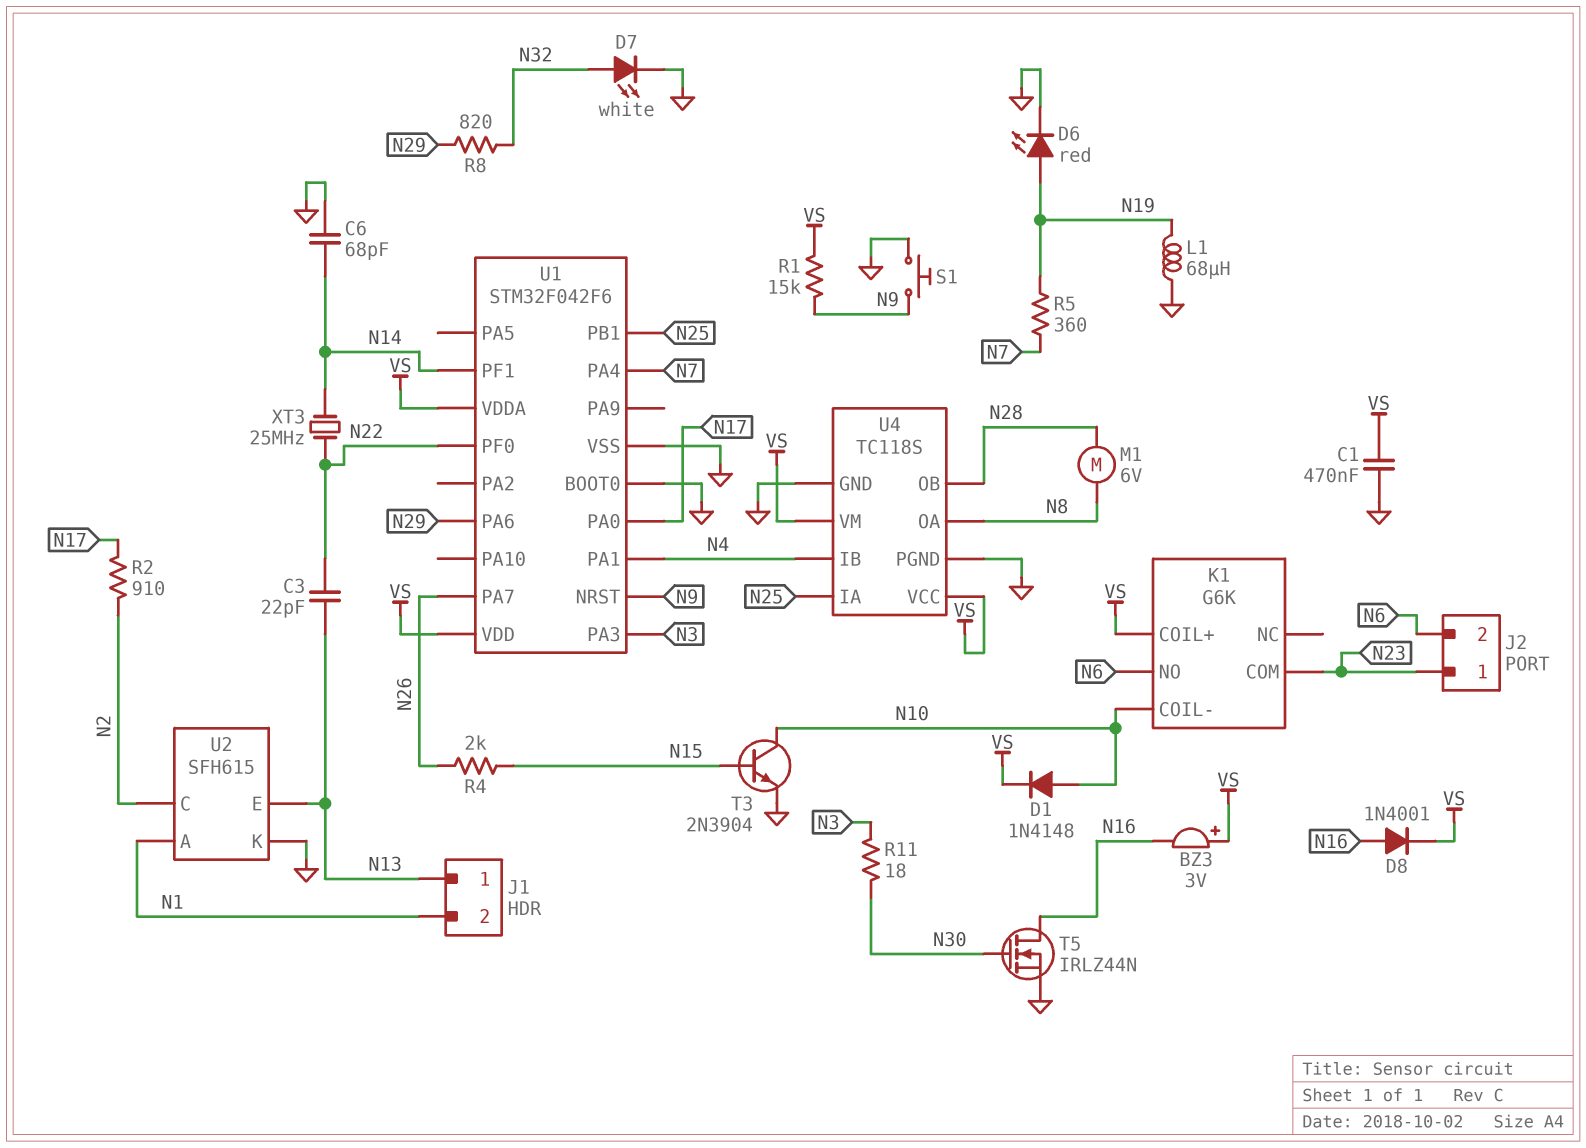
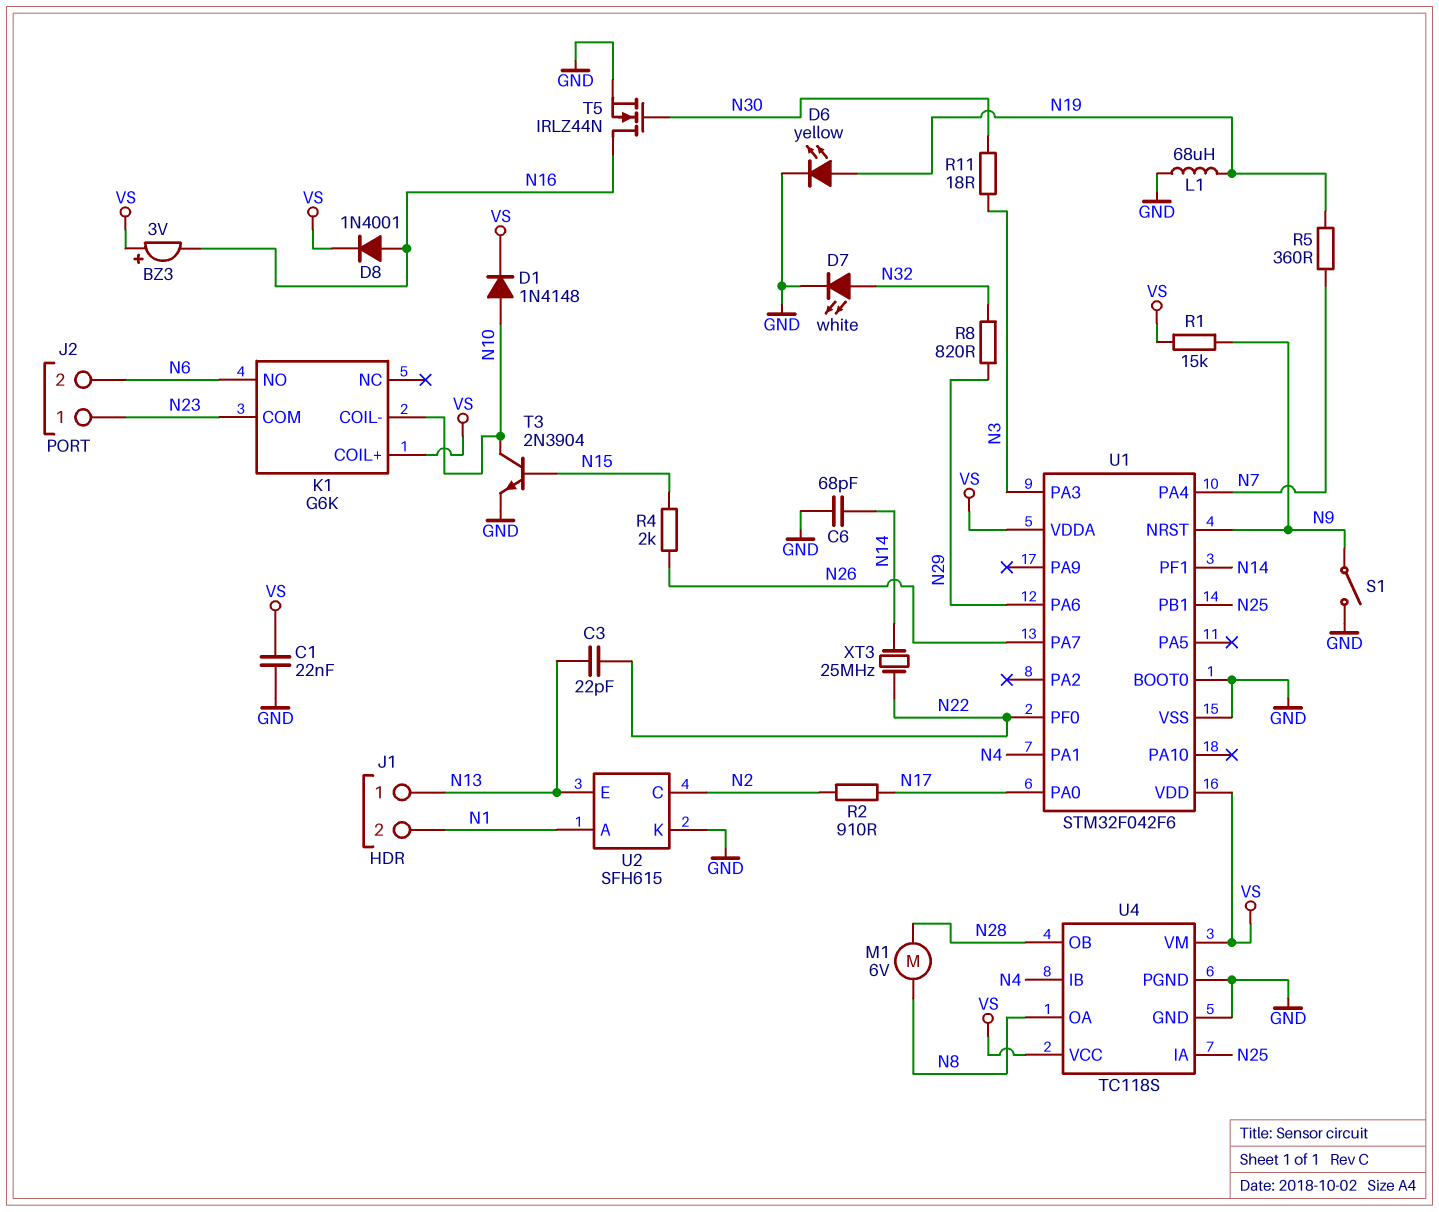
C1: 470nF (GND, VS) -> 22nF (GND, VS)
D6: LED red (A N19, K GND) -> LED yellow (A N19, K GND)
S1: button (GND, N9) -> switch (GND, N9)

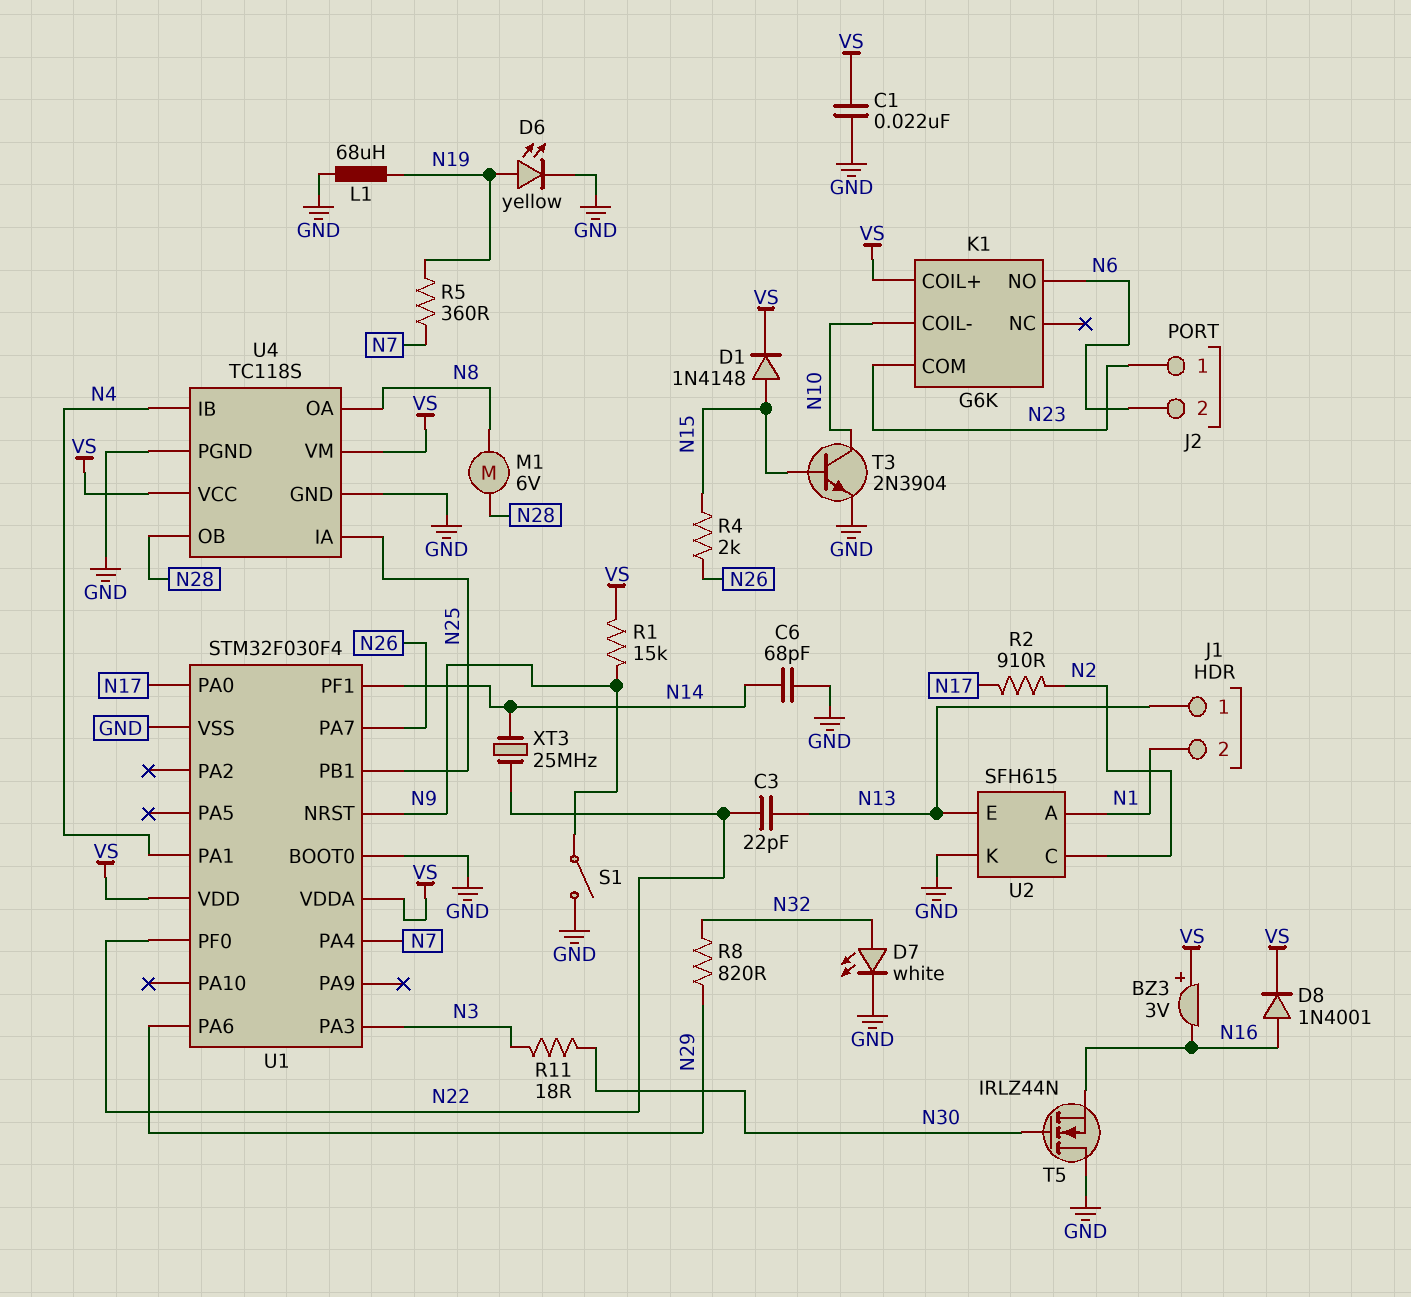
D1: diode 1N4148 (A N10, K VS) -> diode 1N4148 (A N15, K VS)
T5: NMOS IRLZ44N (G N30, D N16, S GND) -> NMOS IRLZ44N (G N30, D GND, S N16)
U1: STM32F042F6 -> STM32F030F4

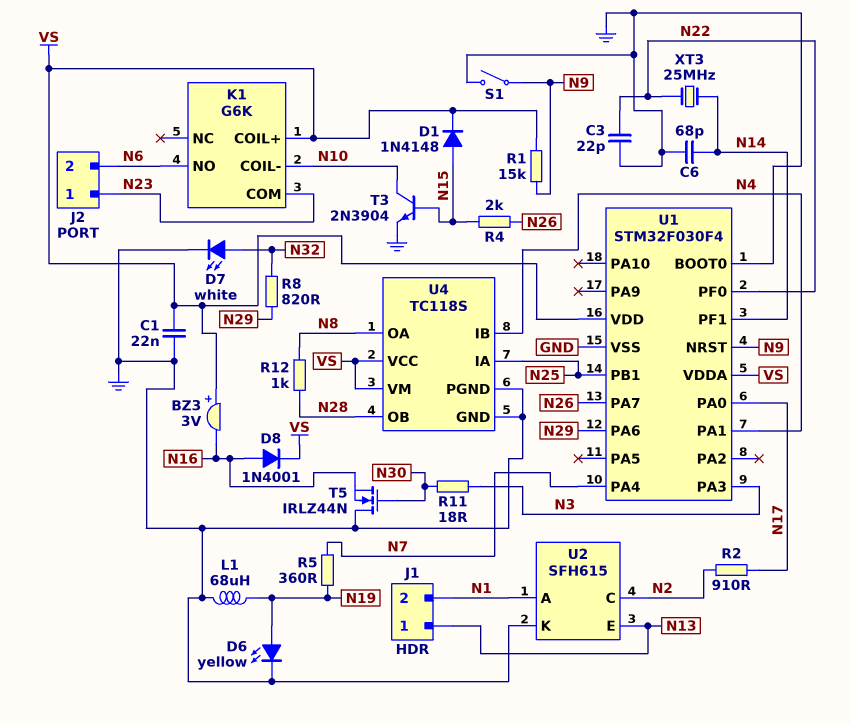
C3: 22pF (N13, N22) -> 22pF (GND, N22)
M1: motor 6V (N8, N28) -> none
R12: none -> 1k (N8, N28)

